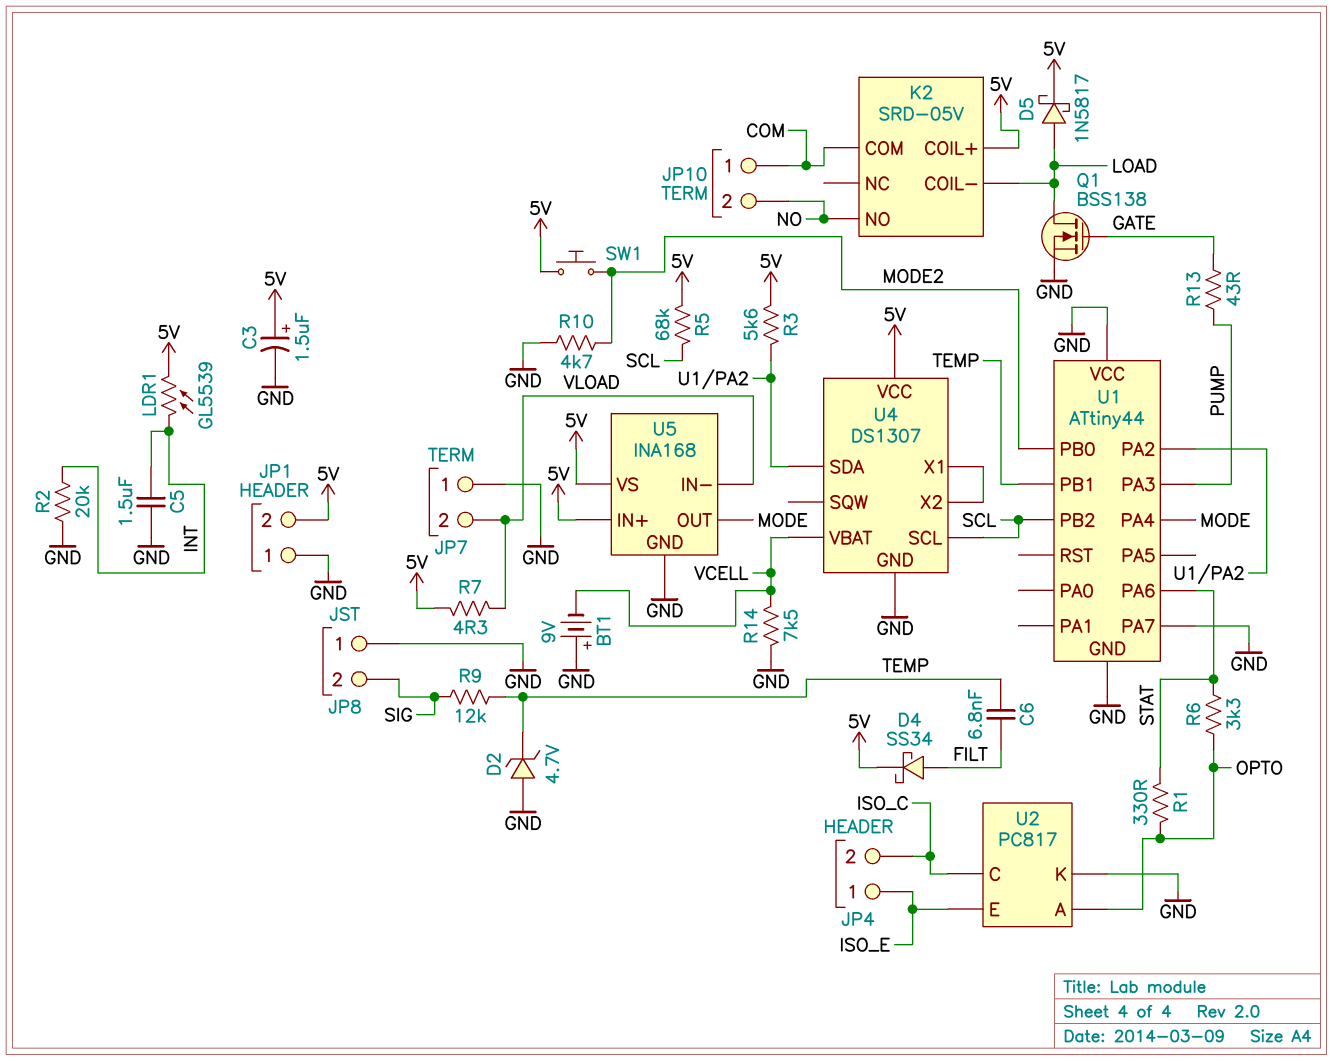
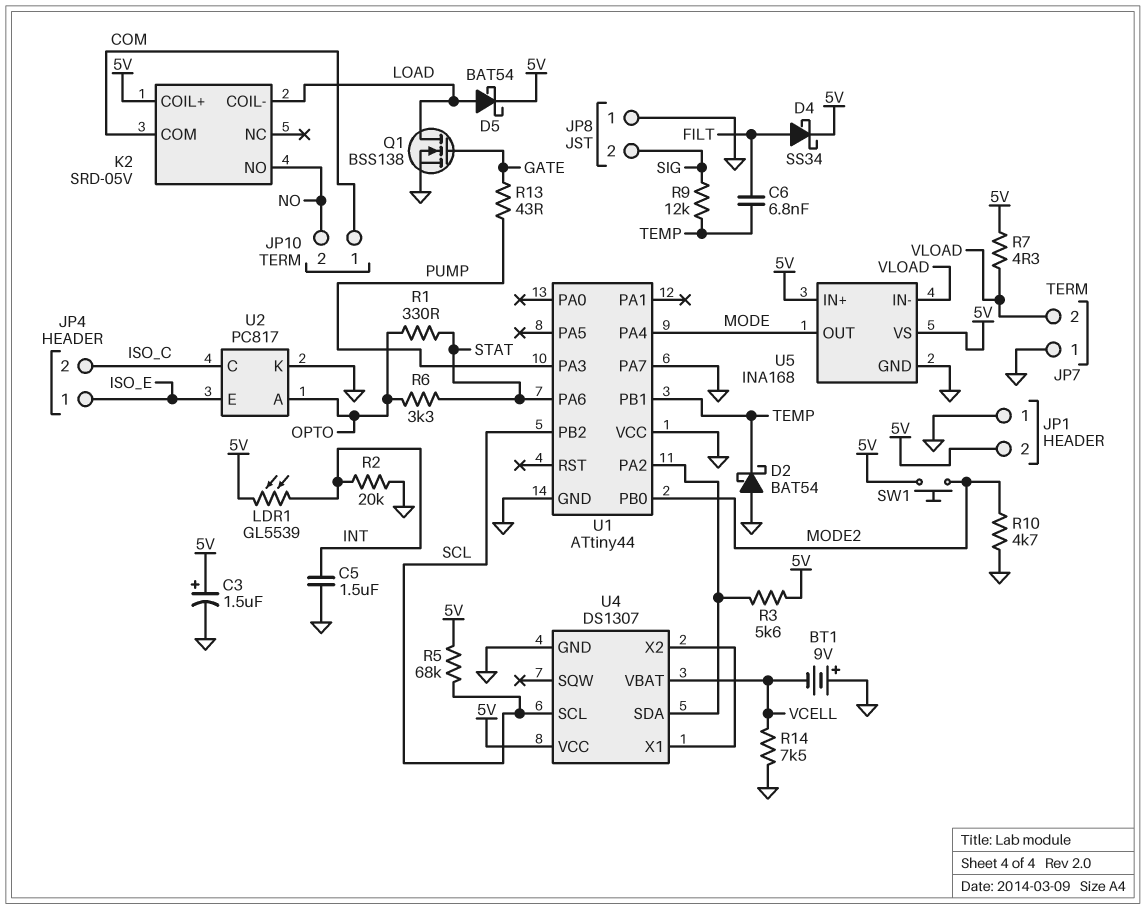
D2: zener 4.7V (A GND, K TEMP) -> schottky BAT54 (A GND, K TEMP)
D5: schottky 1N5817 (A LOAD, K 5V) -> schottky BAT54 (A LOAD, K 5V)

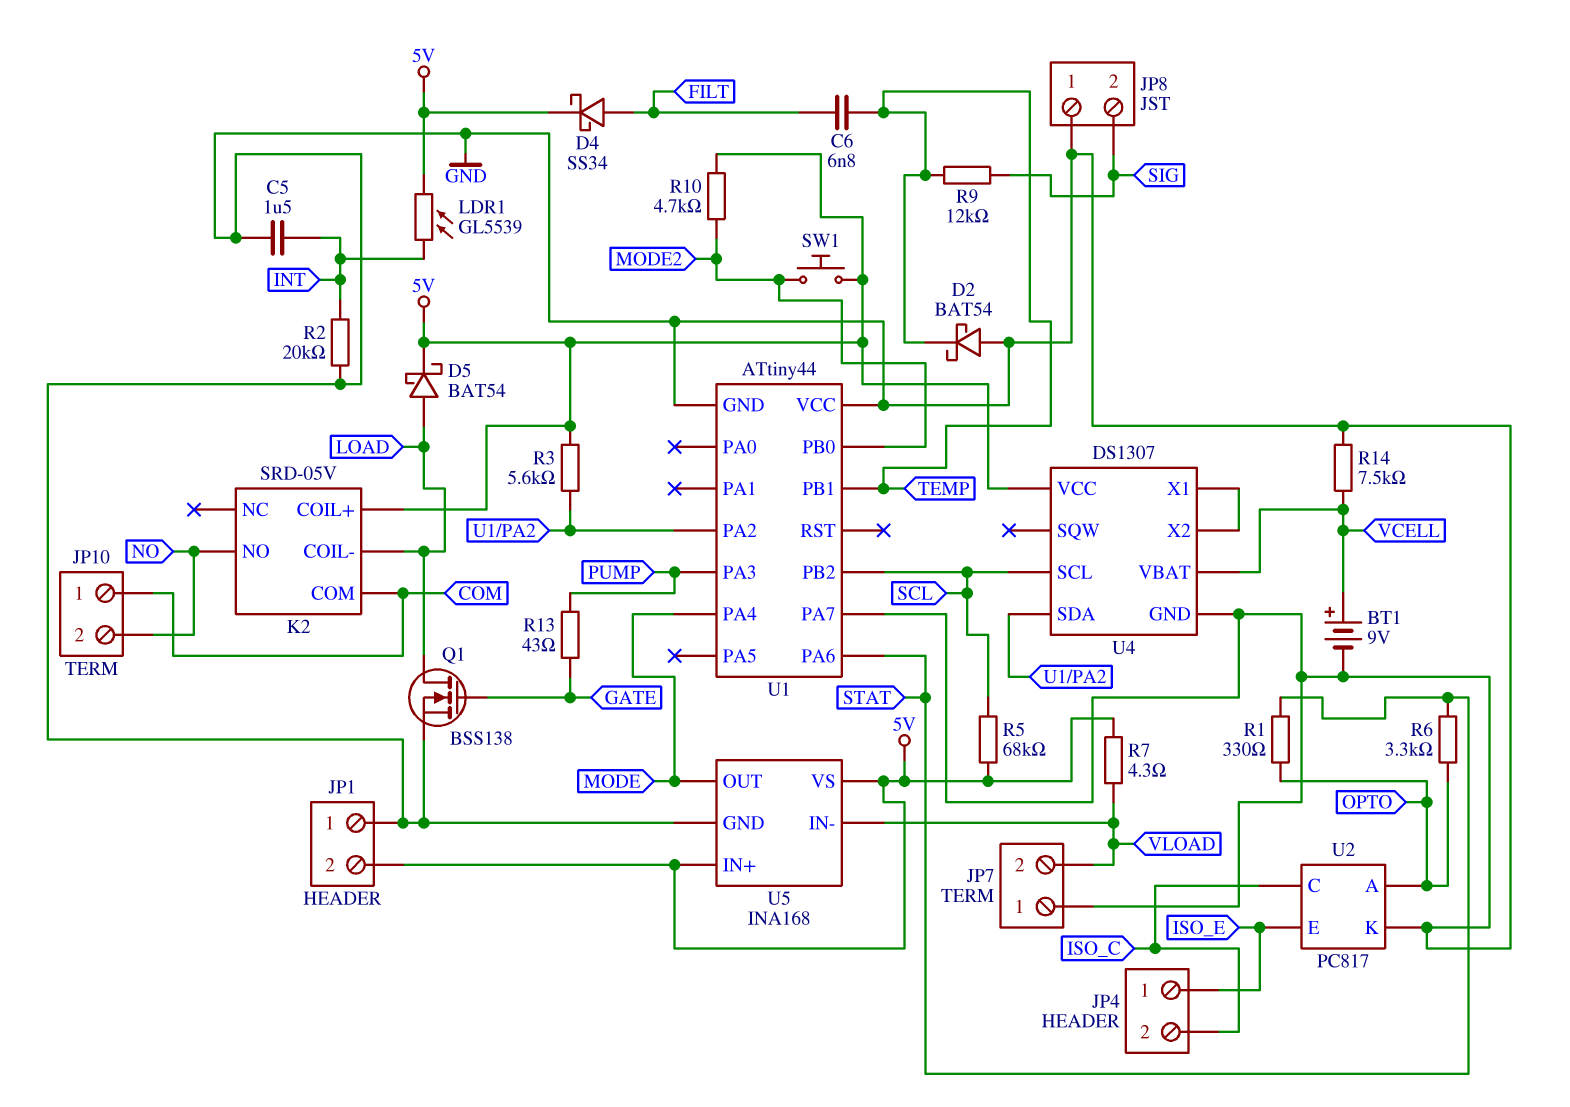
BT1: 9V (plus GND, minus VCELL) -> 9V (plus VCELL, minus GND)
C3: 1.5uF (plus 5V, minus GND) -> none
R10: 4.7k (GND, MODE2) -> 4.7k (5V, MODE2)

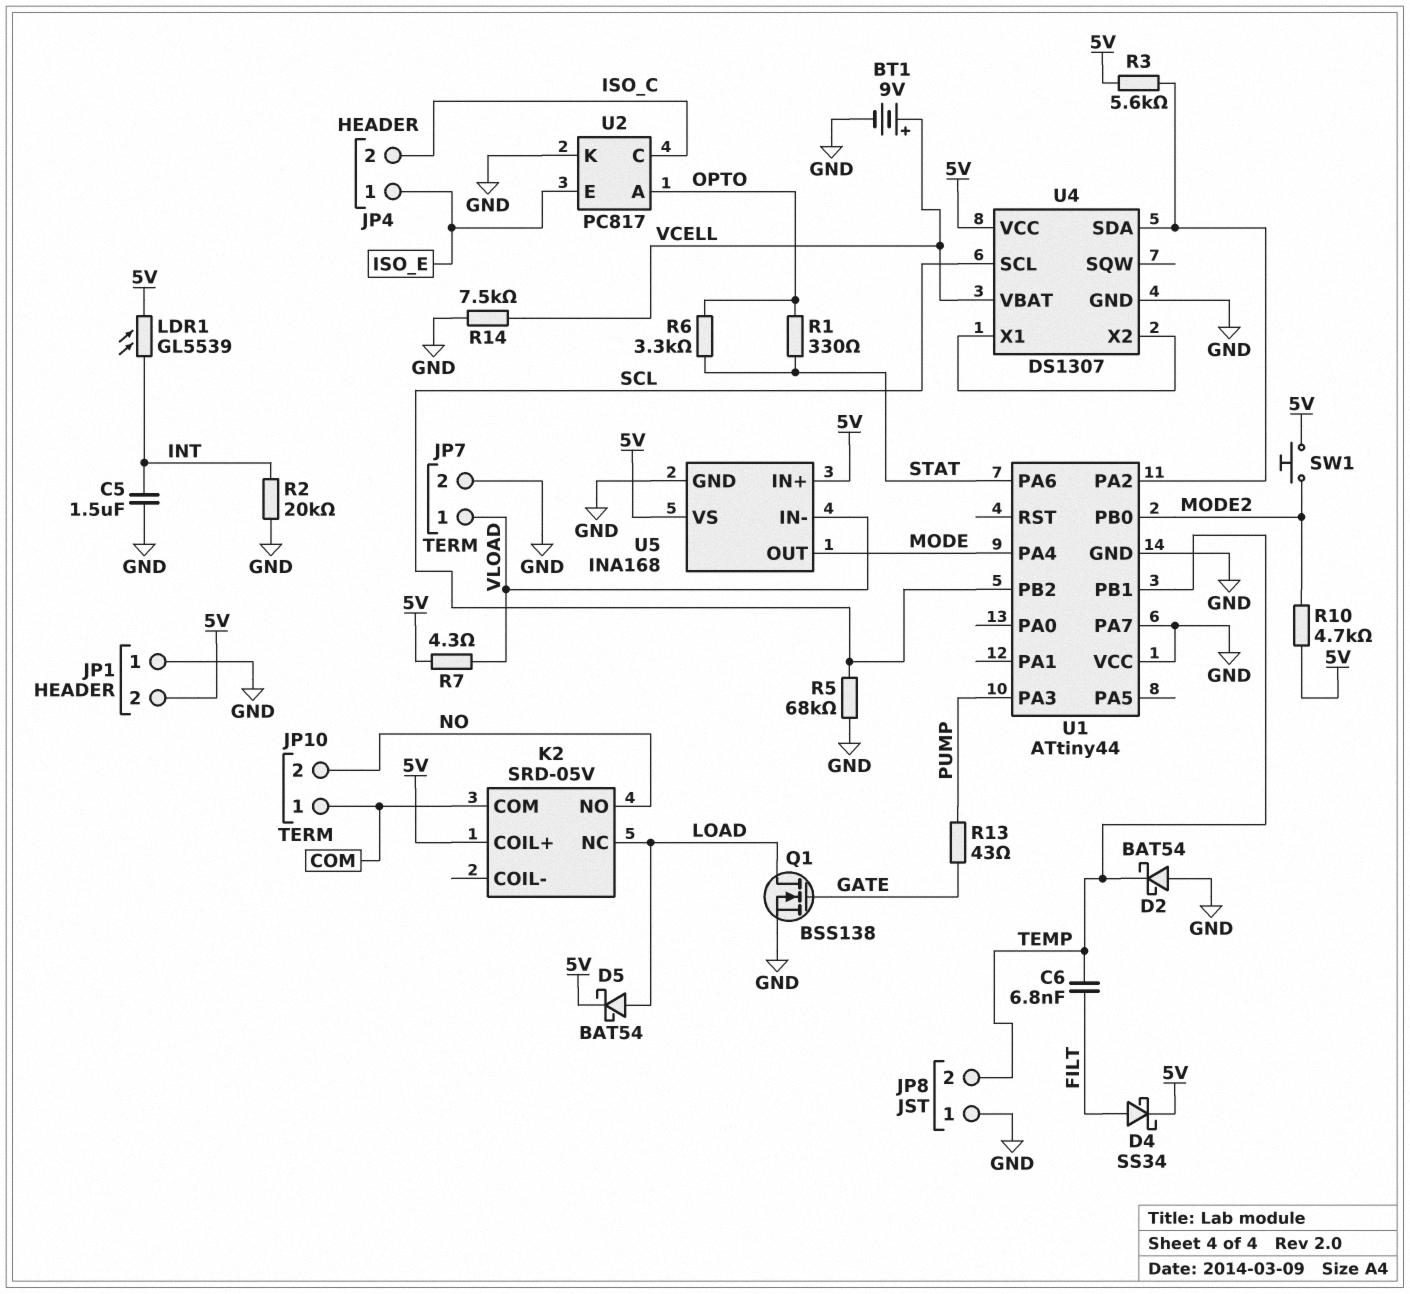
JP7 pin 1: GND -> VLOAD
JP7 pin 2: VLOAD -> GND
JP8 pin 2: SIG -> TEMP
K2 pin COIL-: LOAD -> none
K2 pin NC: none -> LOAD
R5: 68k (5V, SCL) -> 68k (GND, SCL)
R9: 12k (SIG, TEMP) -> none

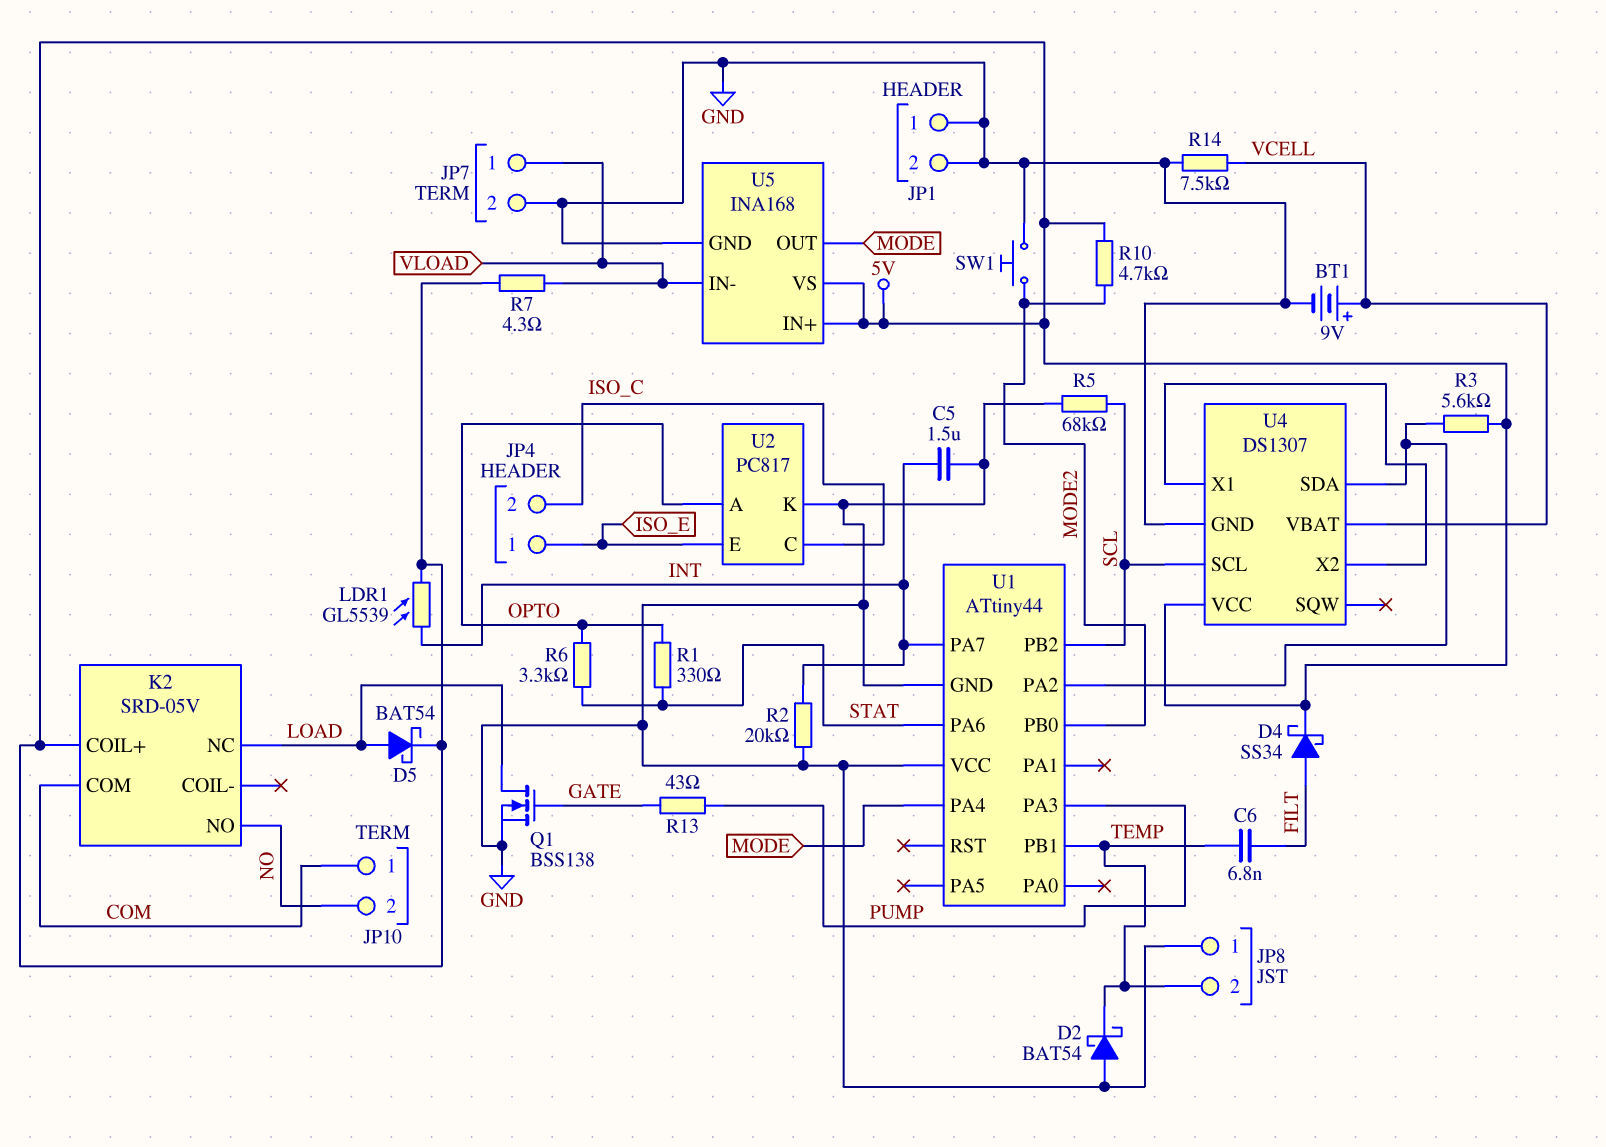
JP1 pin 2: 5V -> GND
SW1: button (5V, MODE2) -> button (GND, MODE2)
U1 pin PA7: GND -> INT

